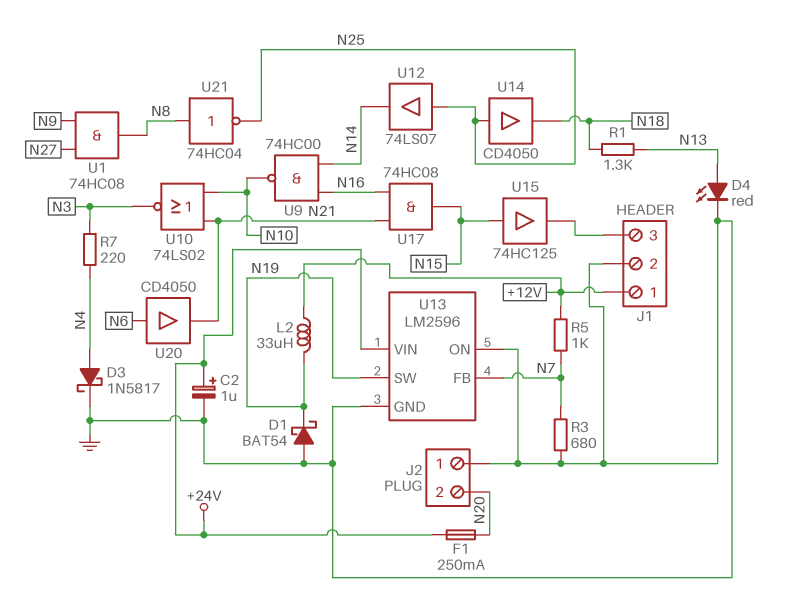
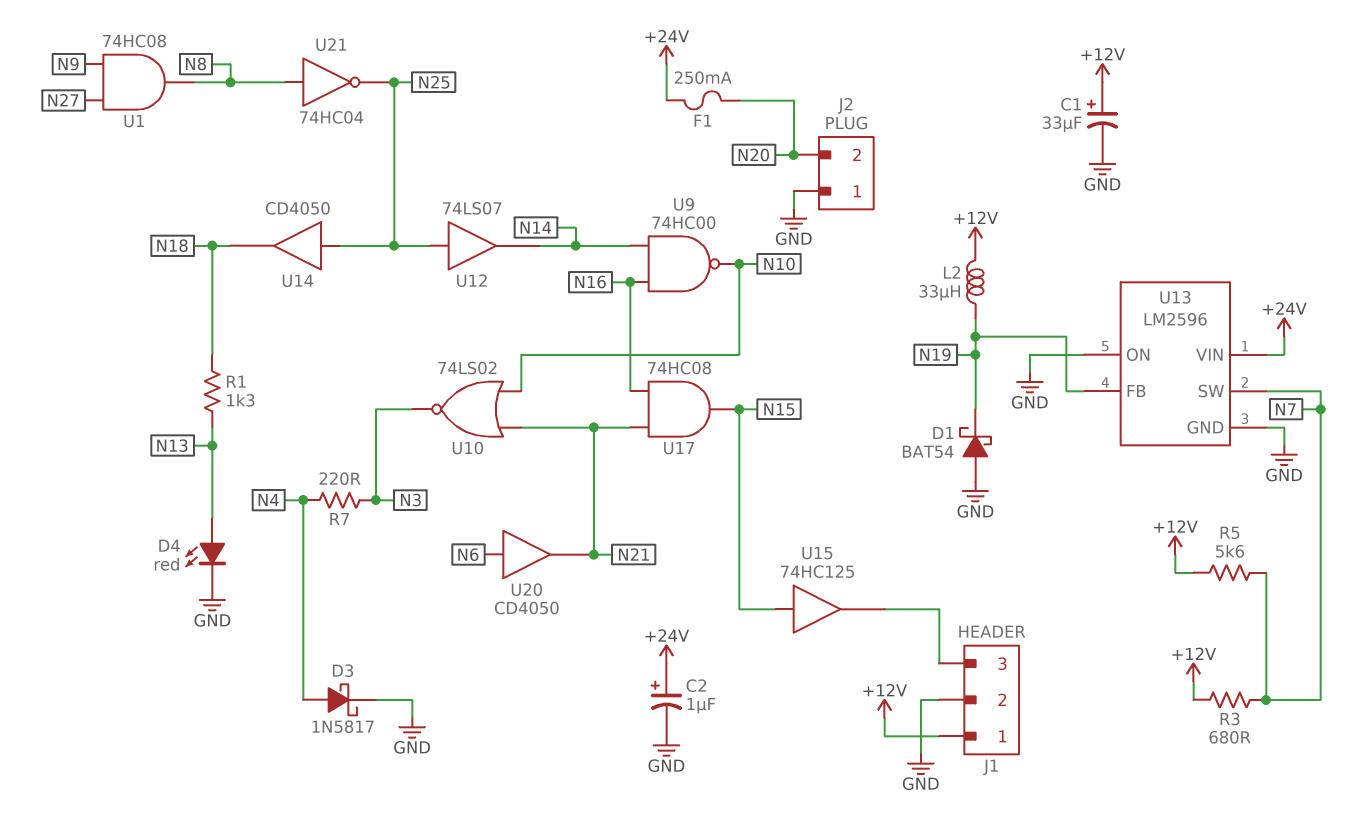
C1: none -> 33uF (plus +12V, minus GND)
R3: 680 (GND, N7) -> 680 (+12V, N7)
R5: 1k (+12V, N7) -> 5.6k (+12V, N7)
U13 pin FB: N7 -> N19
U13 pin SW: N19 -> N7

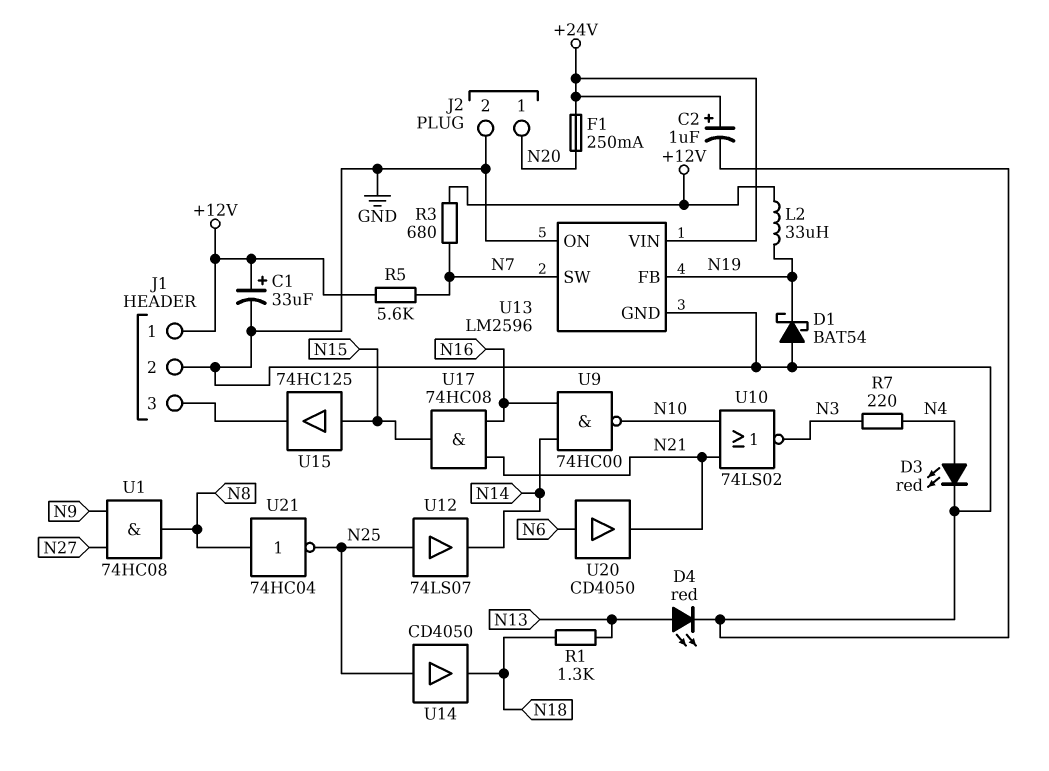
D3: schottky 1N5817 (A N4, K GND) -> LED red (A N4, K GND)
J2 pin 1: GND -> N20
J2 pin 2: N20 -> GND

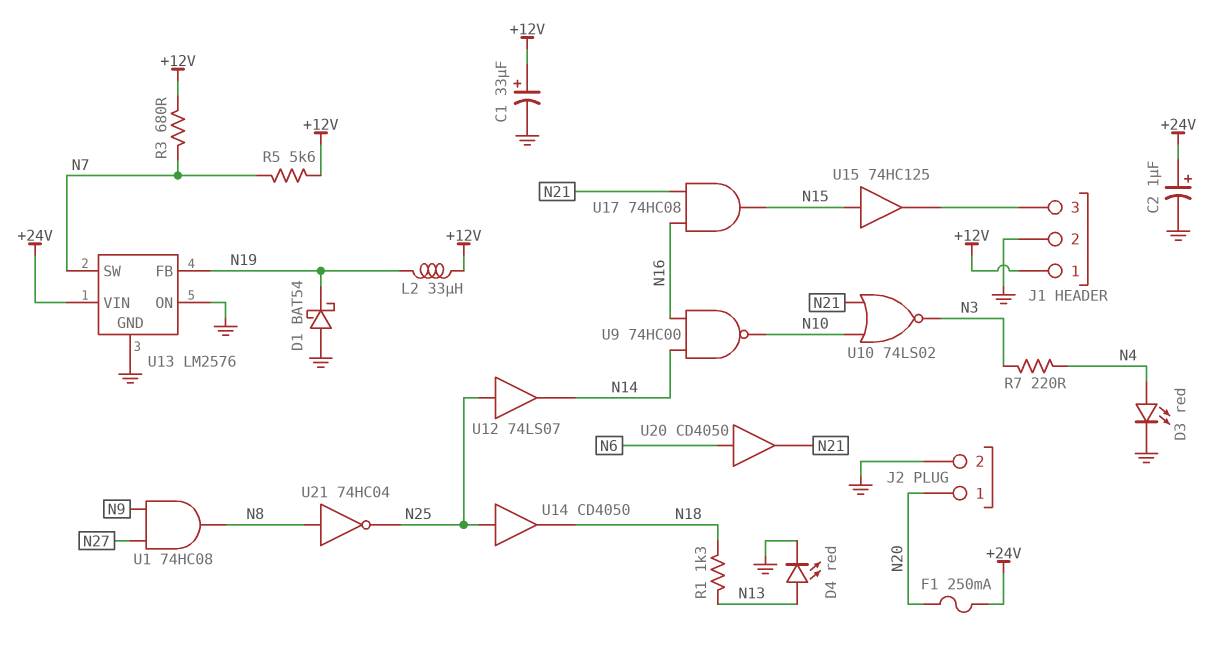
U13: LM2596 -> LM2576

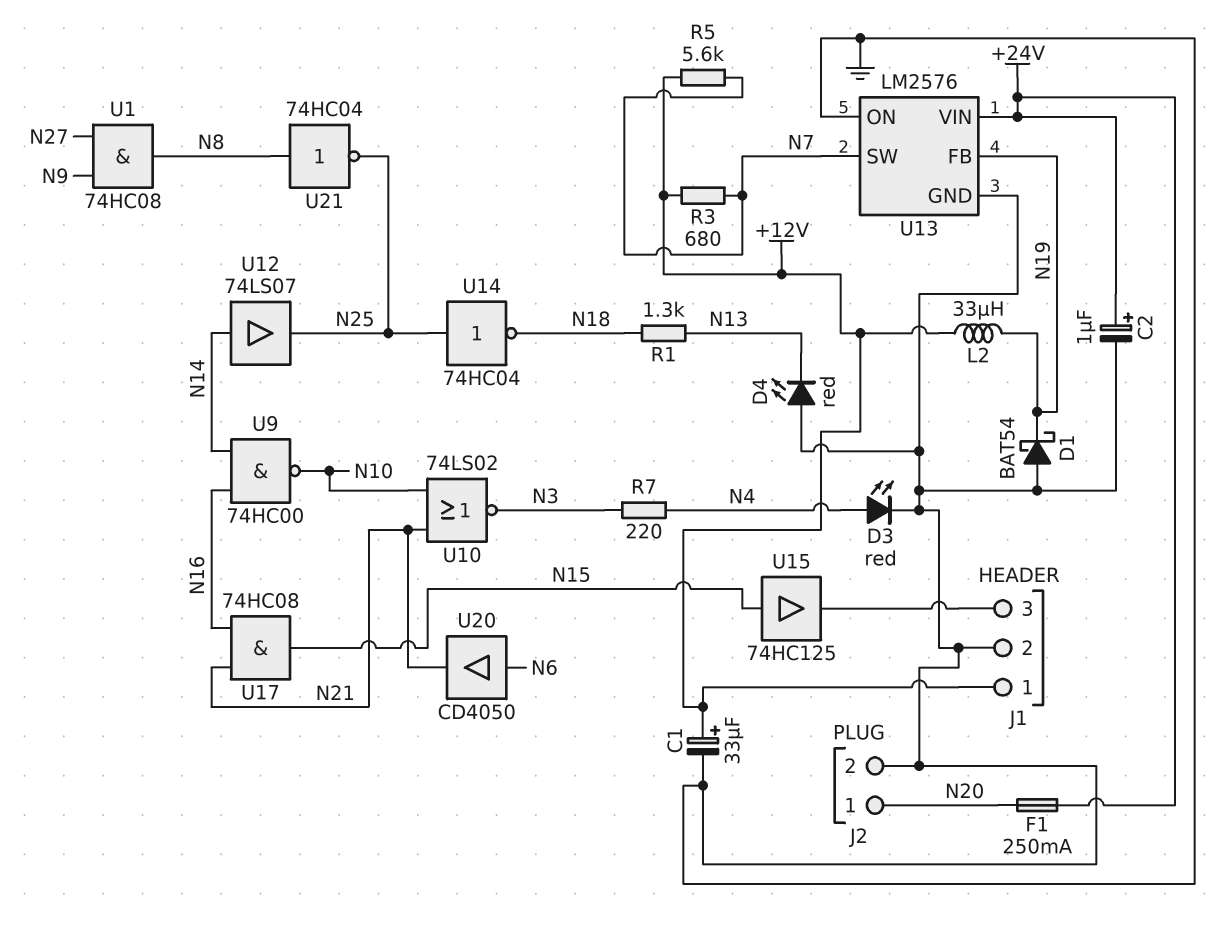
D4: LED red (A N13, K GND) -> LED red (A GND, K N13)
U12: buffer 74LS07 (in N25, out N14) -> buffer 74LS07 (in N14, out N25)
U14: buffer CD4050 (in N25, out N18) -> NOT 74HC04 (in N25, out N18)

